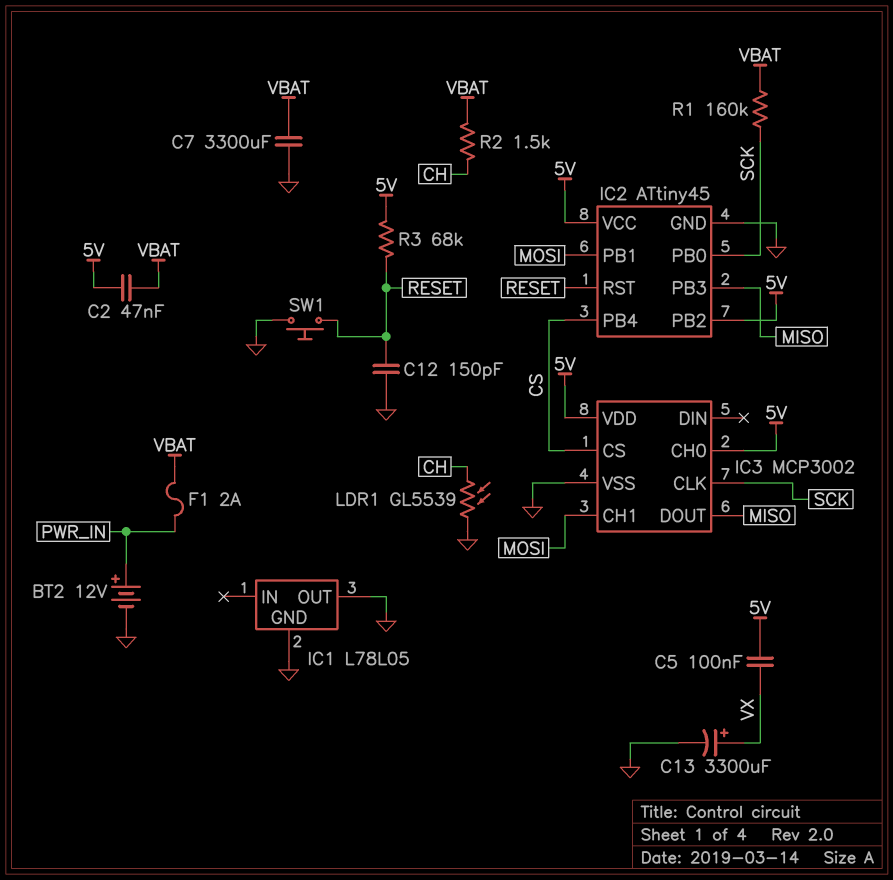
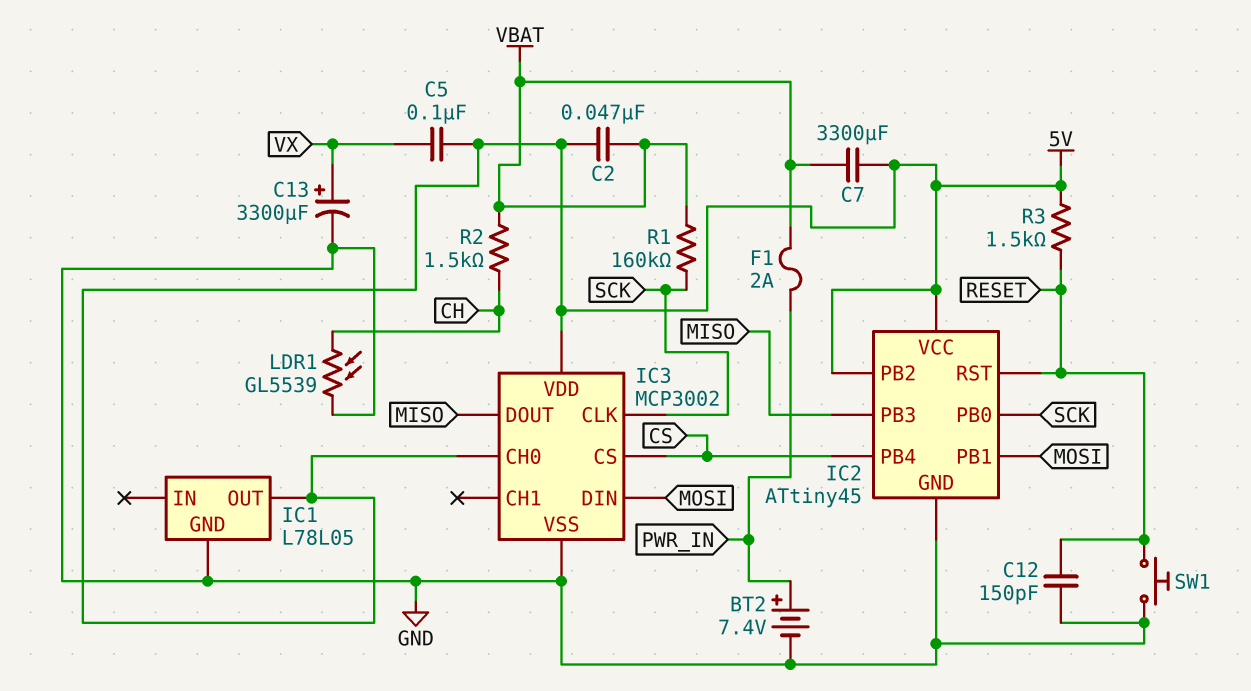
BT2: 12V (plus PWR_IN, minus GND) -> 7.4V (plus PWR_IN, minus GND)
C7: 3300uF (GND, VBAT) -> 3300uF (5V, VBAT)
IC1 pin OUT: GND -> 5V
IC3 pin CH1: MOSI -> none
IC3 pin DIN: none -> MOSI
R3: 68k (5V, RESET) -> 1.5k (5V, RESET)

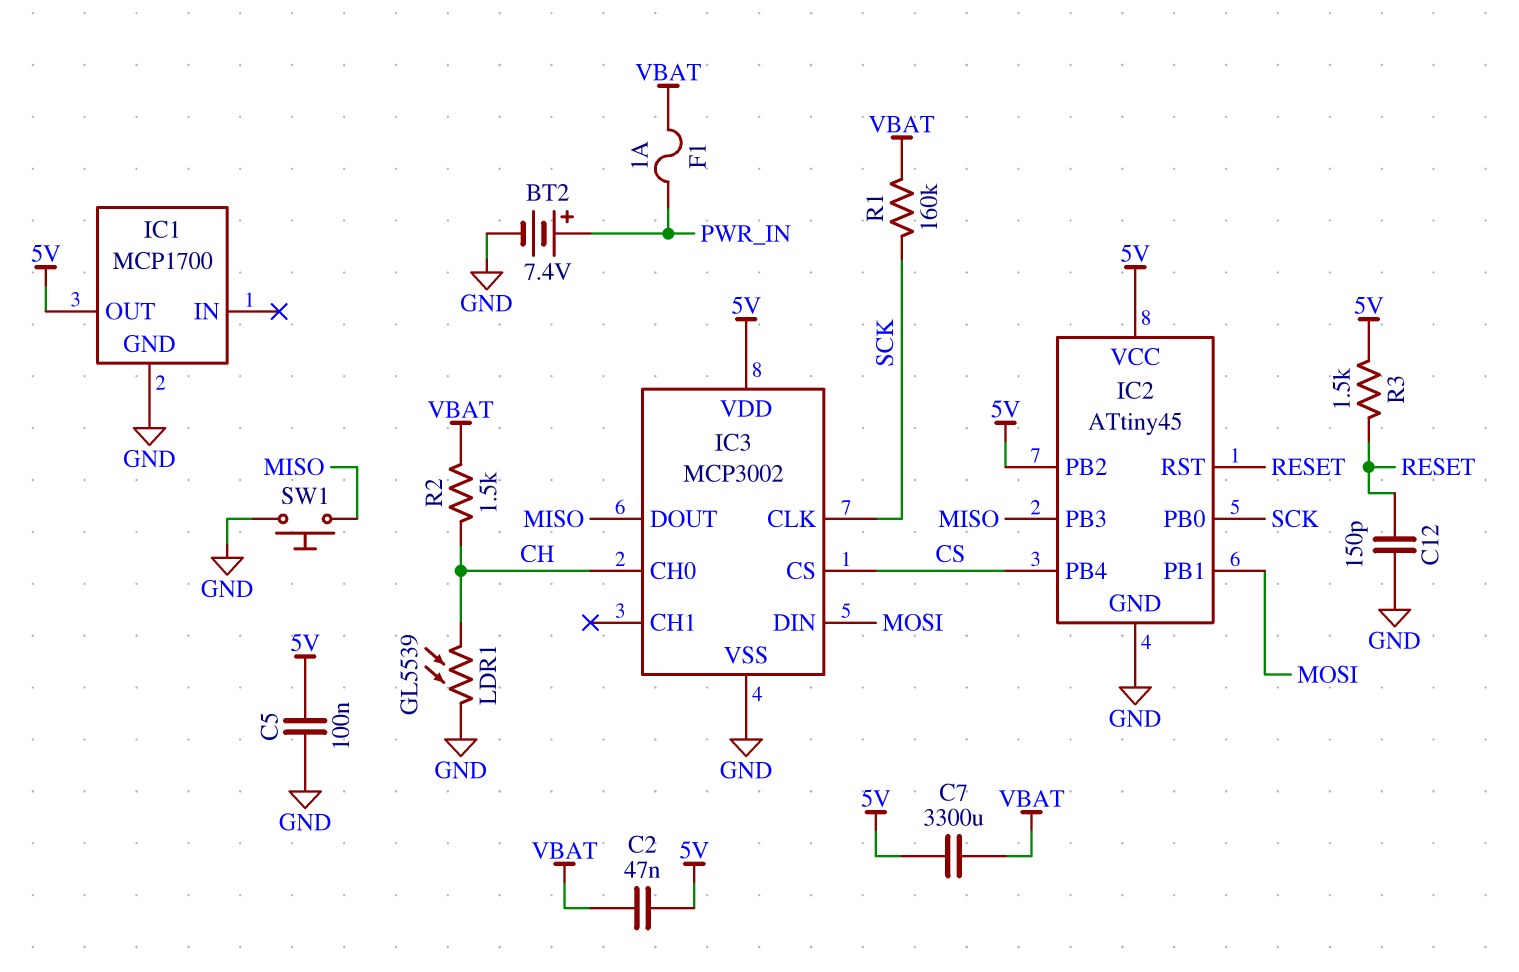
C5: 100nF (5V, VX) -> 100nF (5V, GND)
C13: 3300uF (plus VX, minus GND) -> none
F1: 2A (PWR_IN, VBAT) -> 1A (PWR_IN, VBAT)
IC1: L78L05 -> MCP1700
IC3 pin CH0: 5V -> CH
SW1: button (GND, RESET) -> button (GND, MISO)

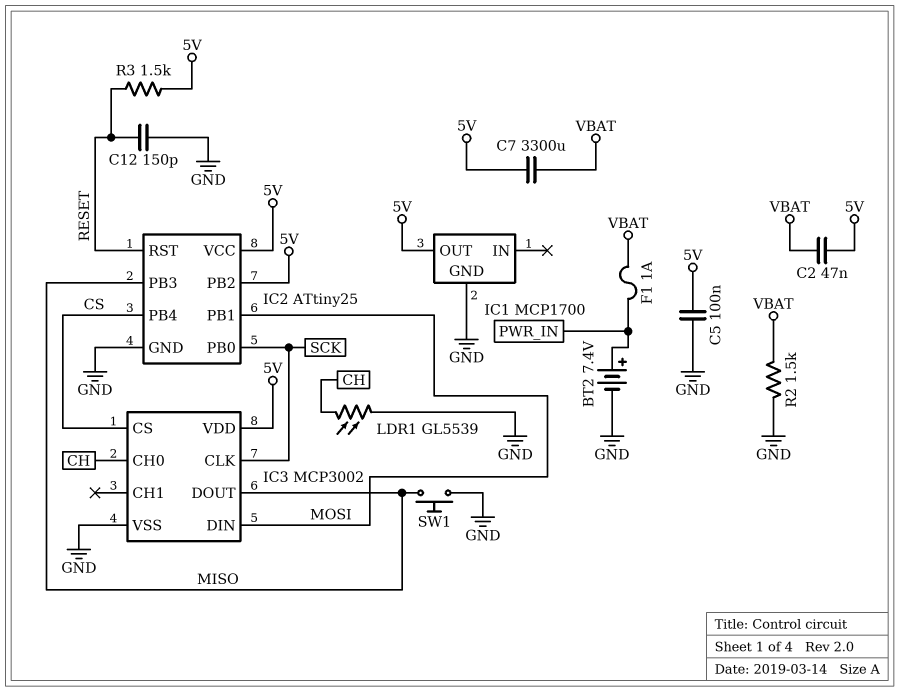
IC2: ATtiny45 -> ATtiny25
R1: 160k (SCK, VBAT) -> none
R2: 1.5k (CH, VBAT) -> 1.5k (GND, VBAT)

